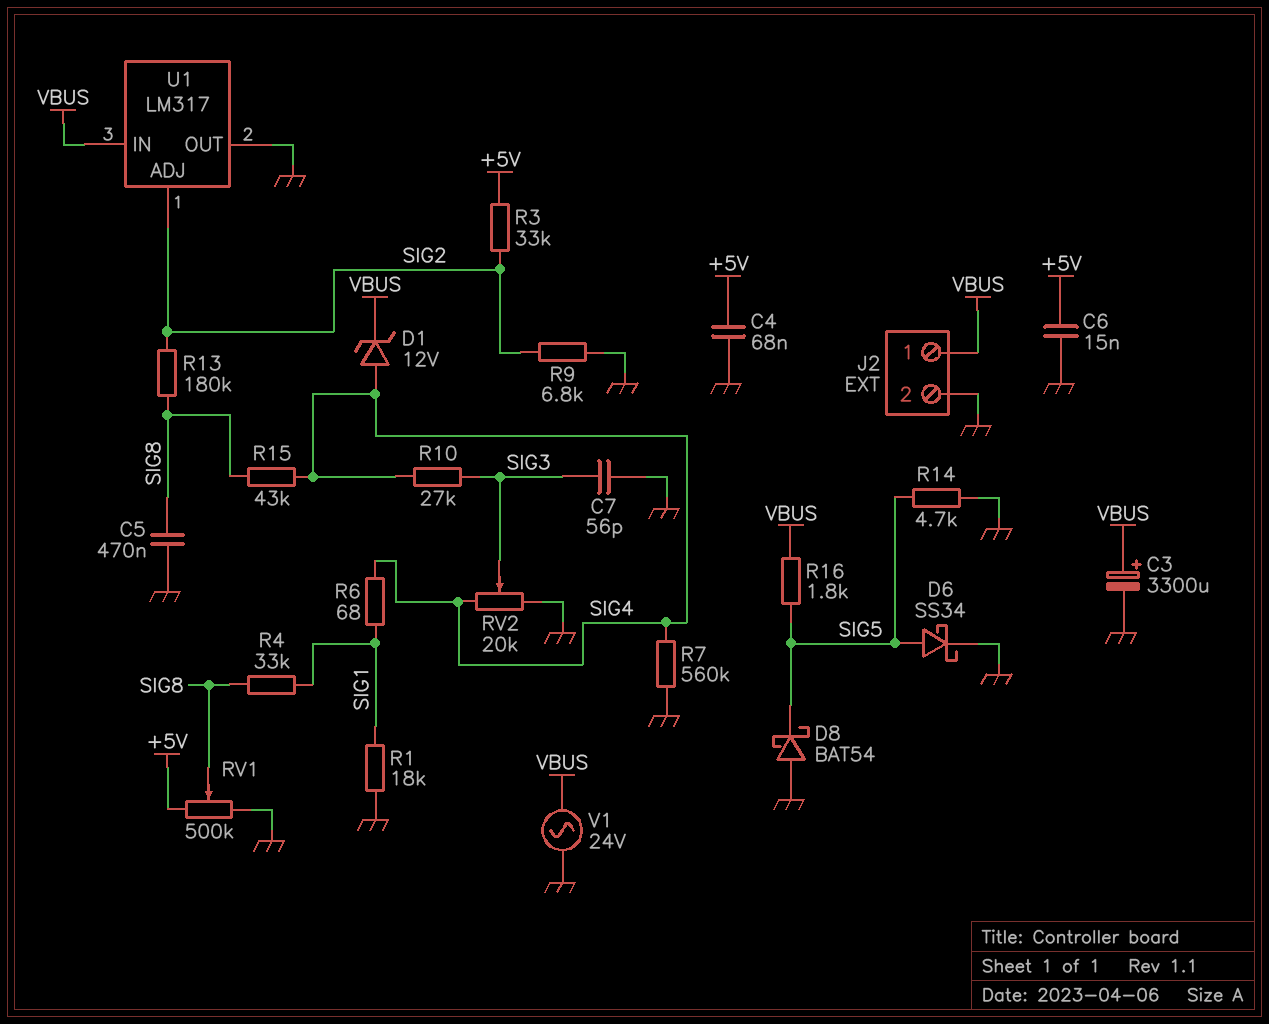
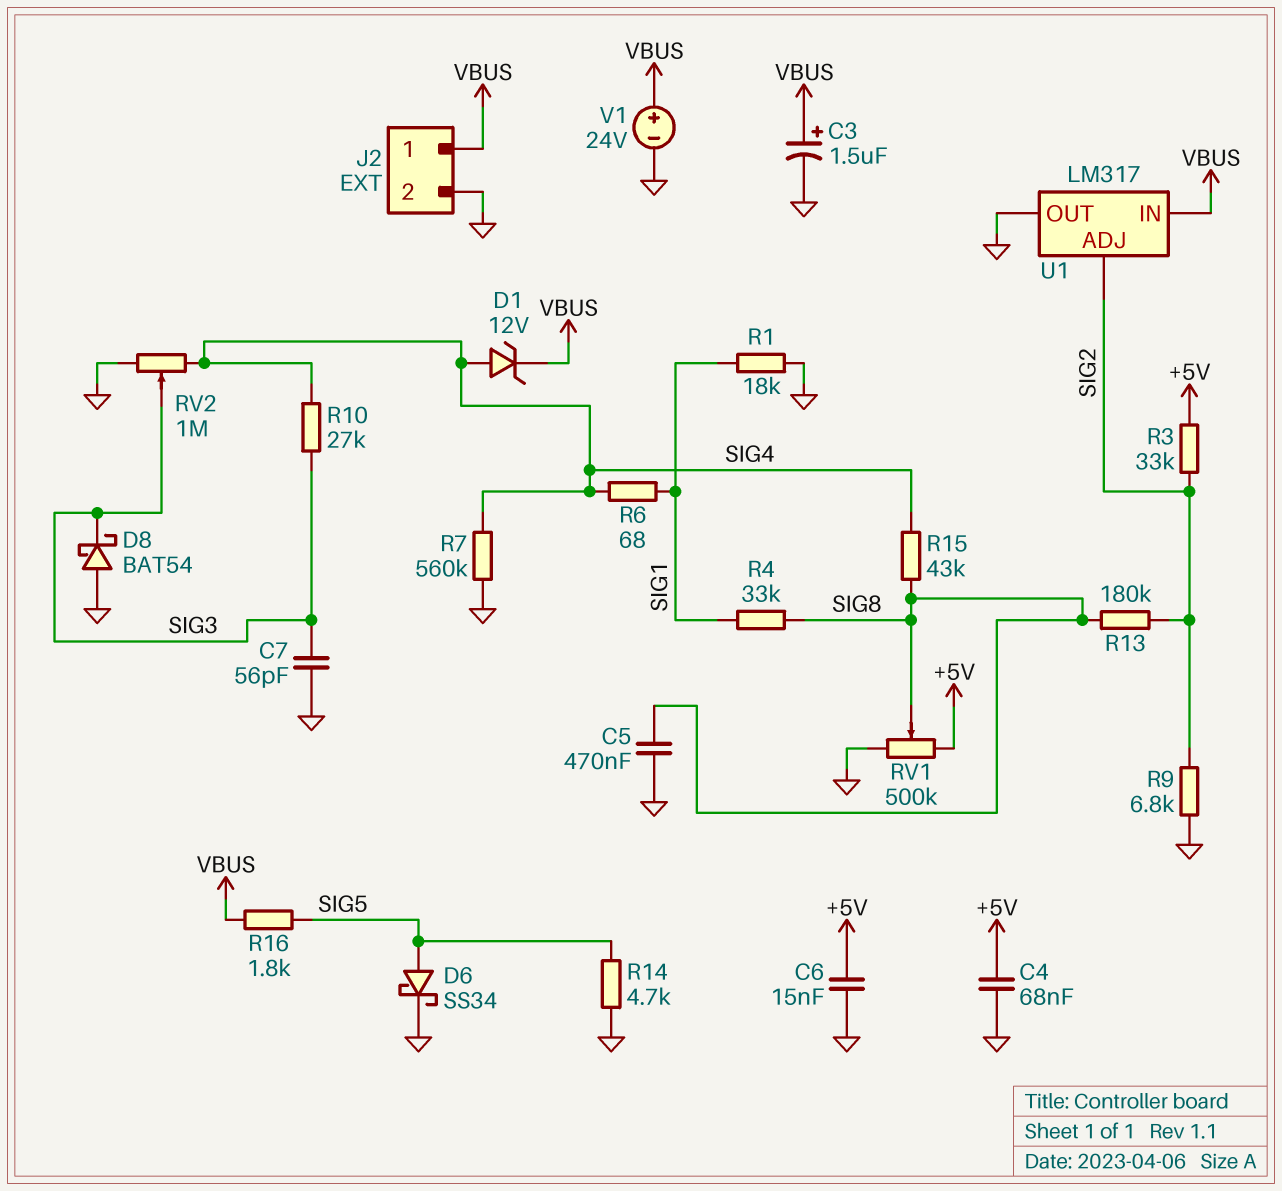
C3: 3300uF (plus VBUS, minus GND) -> 1.5uF (plus VBUS, minus GND)
D8: schottky BAT54 (A GND, K SIG5) -> schottky BAT54 (A GND, K SIG3)
RV2: 20k (GND, SIG4, wiper SIG3) -> 1M (GND, SIG4, wiper SIG3)
V1: AC 24V (GND, VBUS) -> 24V (plus VBUS, minus GND)

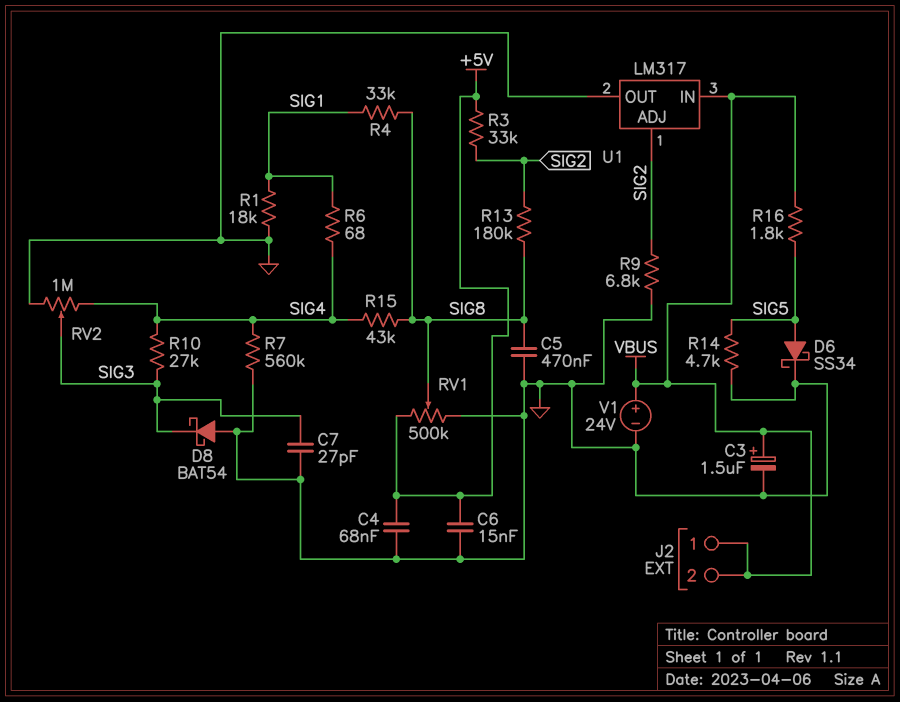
C7: 56pF (GND, SIG3) -> 27pF (GND, SIG3)
D1: zener 12V (A SIG4, K VBUS) -> none
J2 pin 2: GND -> VBUS

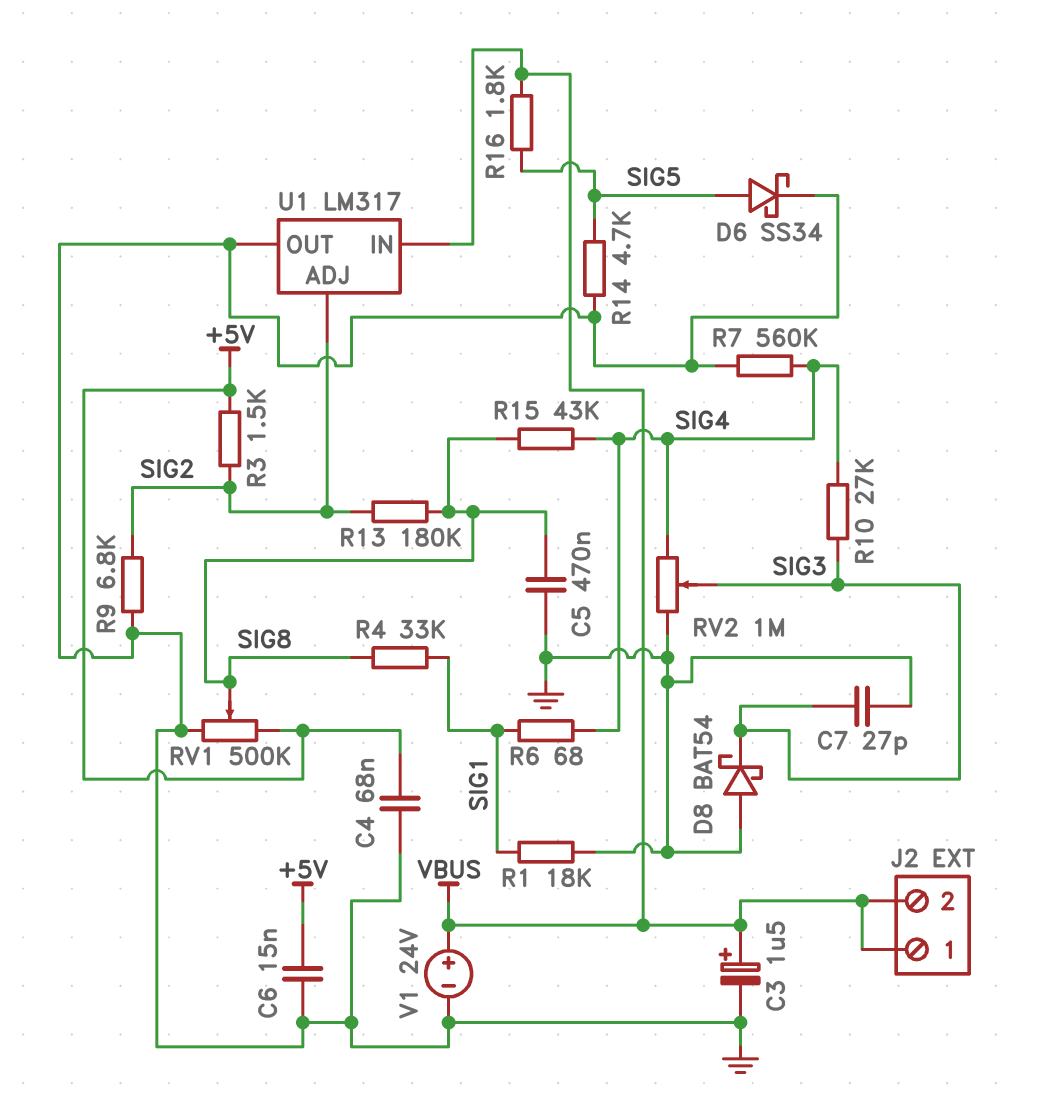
R3: 33k (+5V, SIG2) -> 1.5k (+5V, SIG2)

